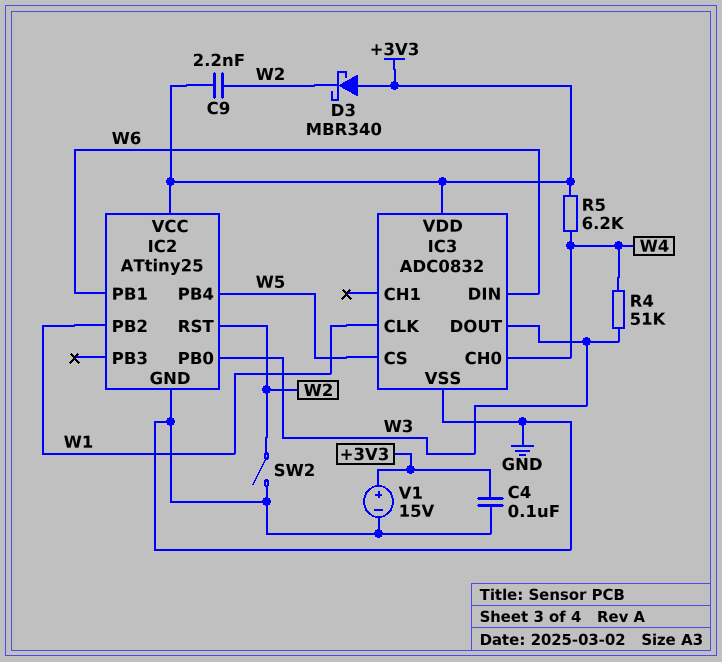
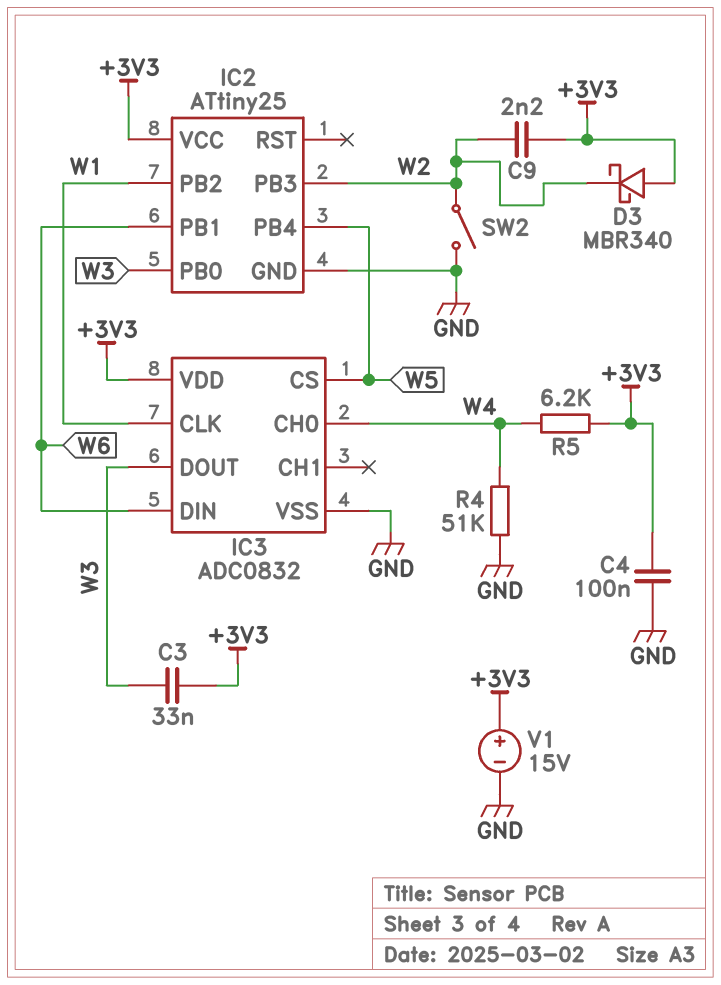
C3: none -> 33nF (+3V3, W3)
IC2 pin PB3: none -> W2
IC2 pin RST: W2 -> none
R4: 51k (W3, W4) -> 51k (GND, W4)

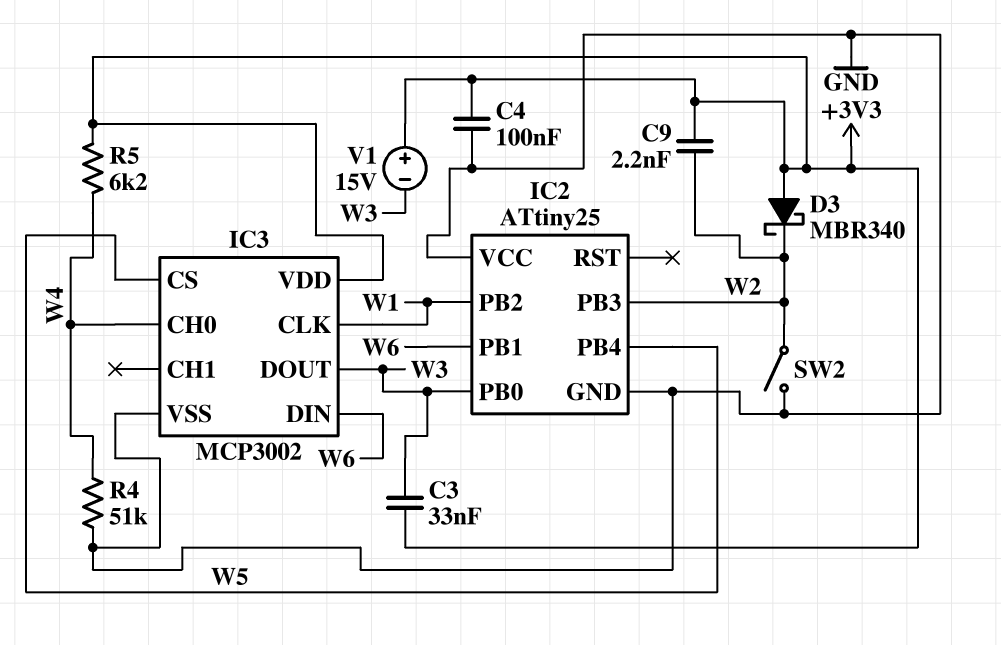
IC2 pin VCC: +3V3 -> GND
IC3: ADC0832 -> MCP3002
V1: 15V (plus +3V3, minus GND) -> 15V (plus +3V3, minus W3)

